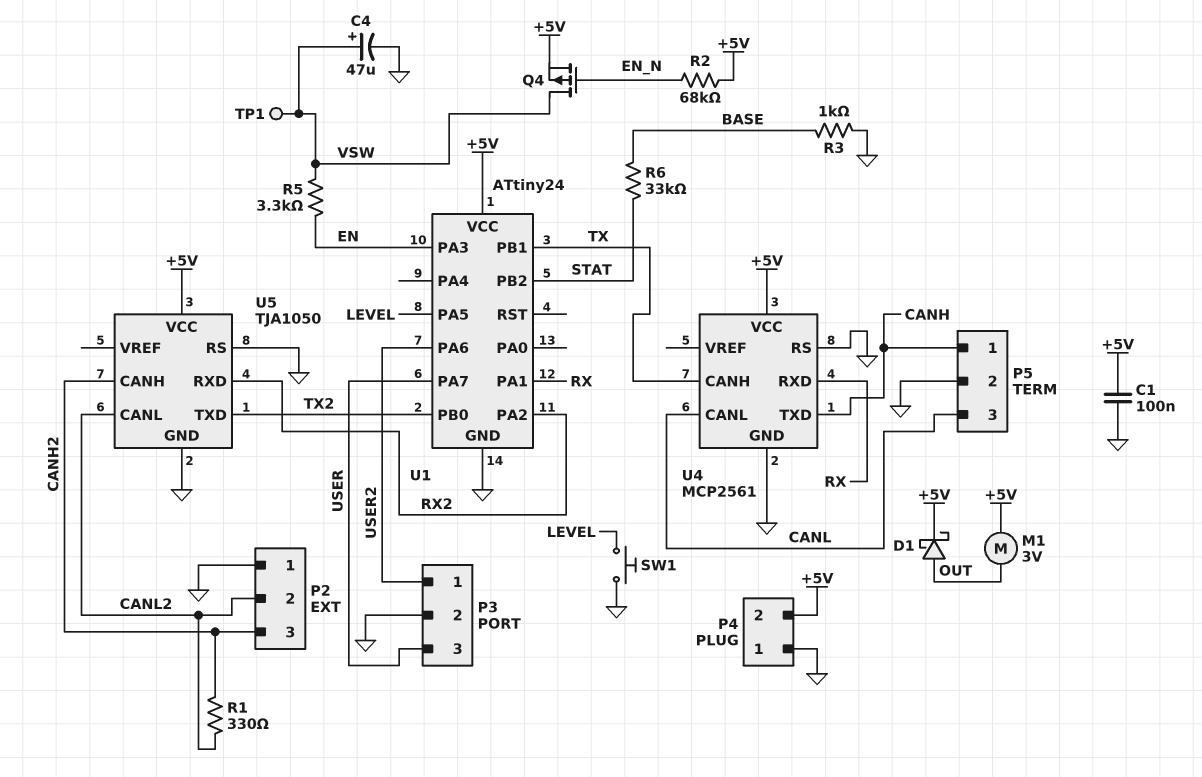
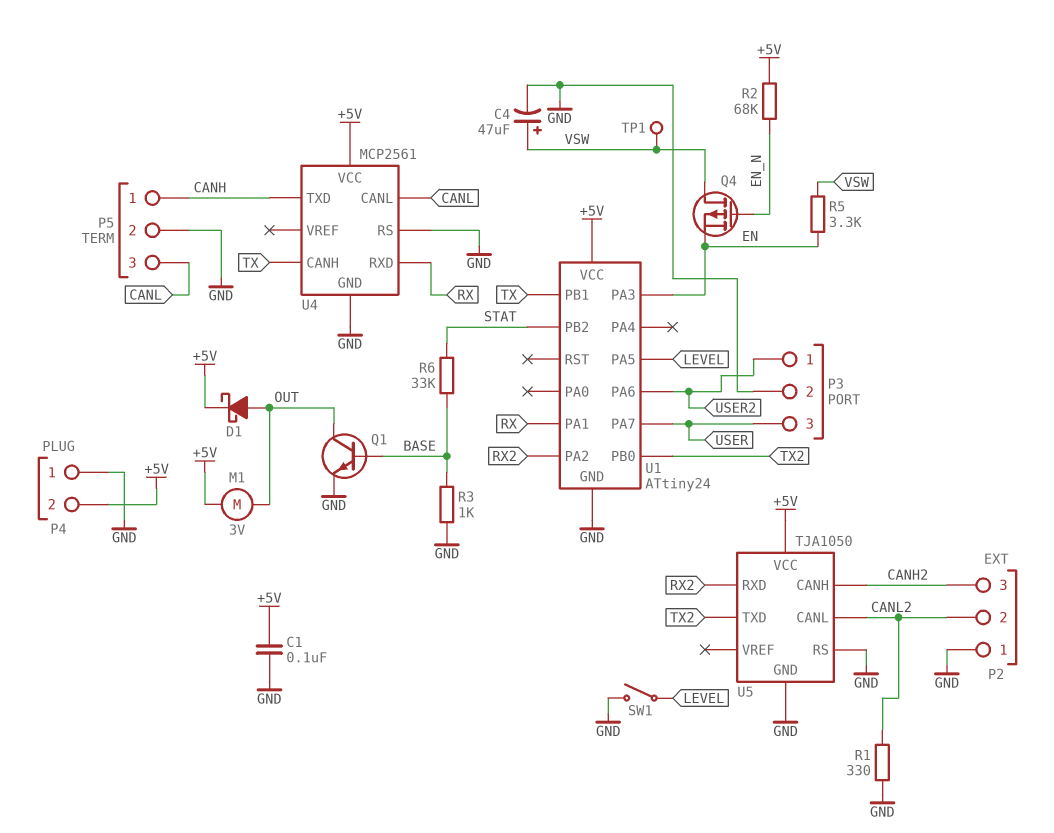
Q1: none -> NPN (B BASE, C OUT, E GND)
Q4: PMOS (G EN_N, D VSW, S +5V) -> PMOS (G EN_N, D VSW, S EN)
R1: 330 (CANH2, CANL2) -> 330 (CANL2, GND)
SW1: button (GND, LEVEL) -> switch (GND, LEVEL)

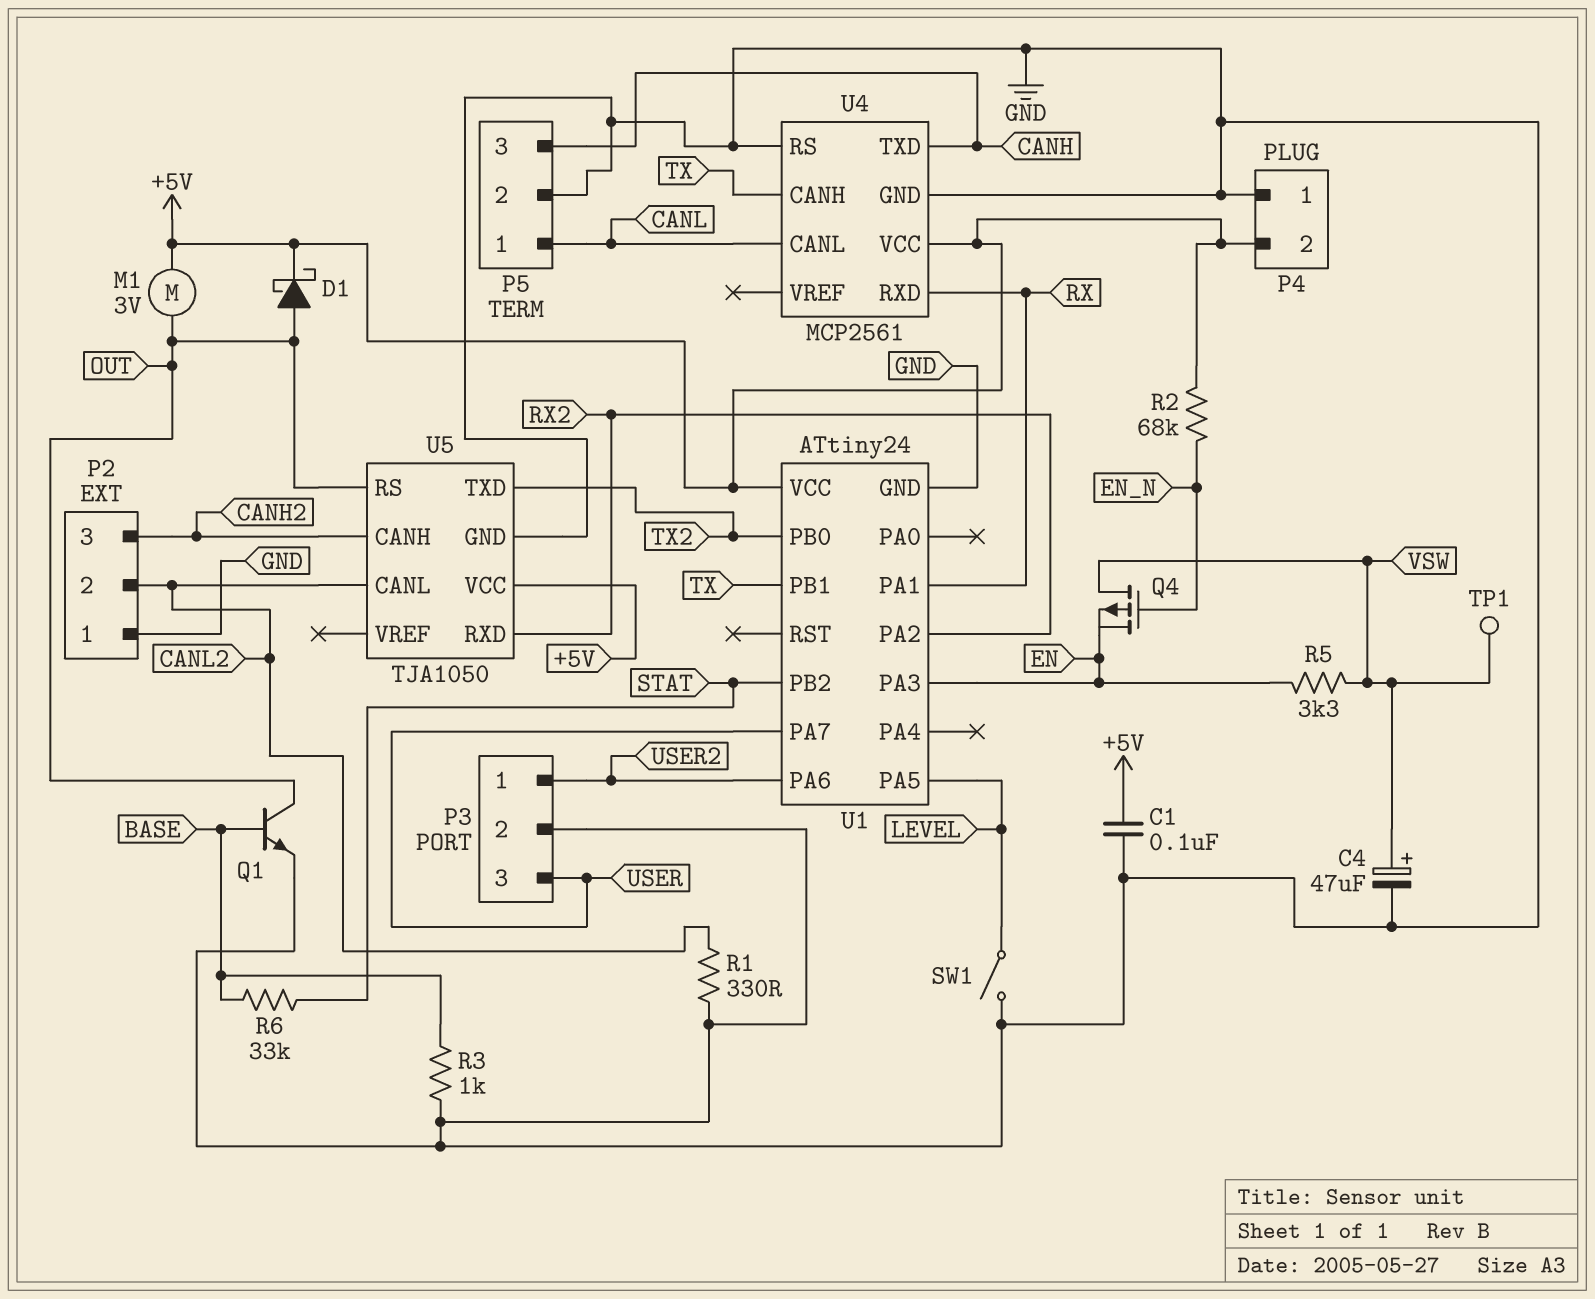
P5 pin 1: CANH -> CANL
P5 pin 3: CANL -> CANH
U5 pin RS: GND -> OUT

